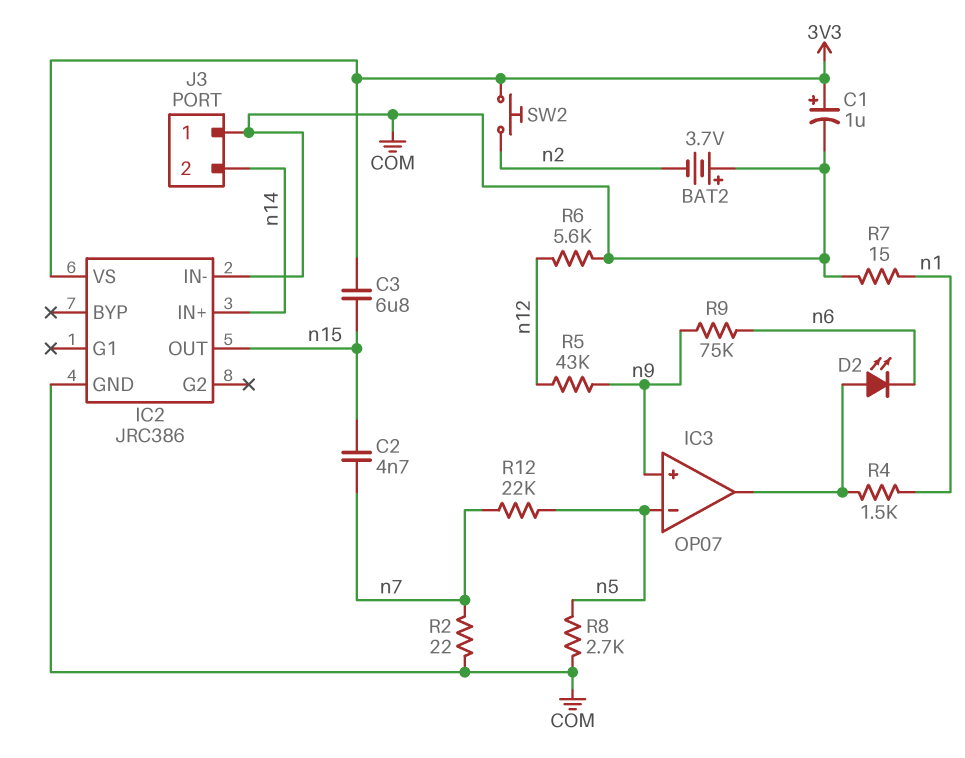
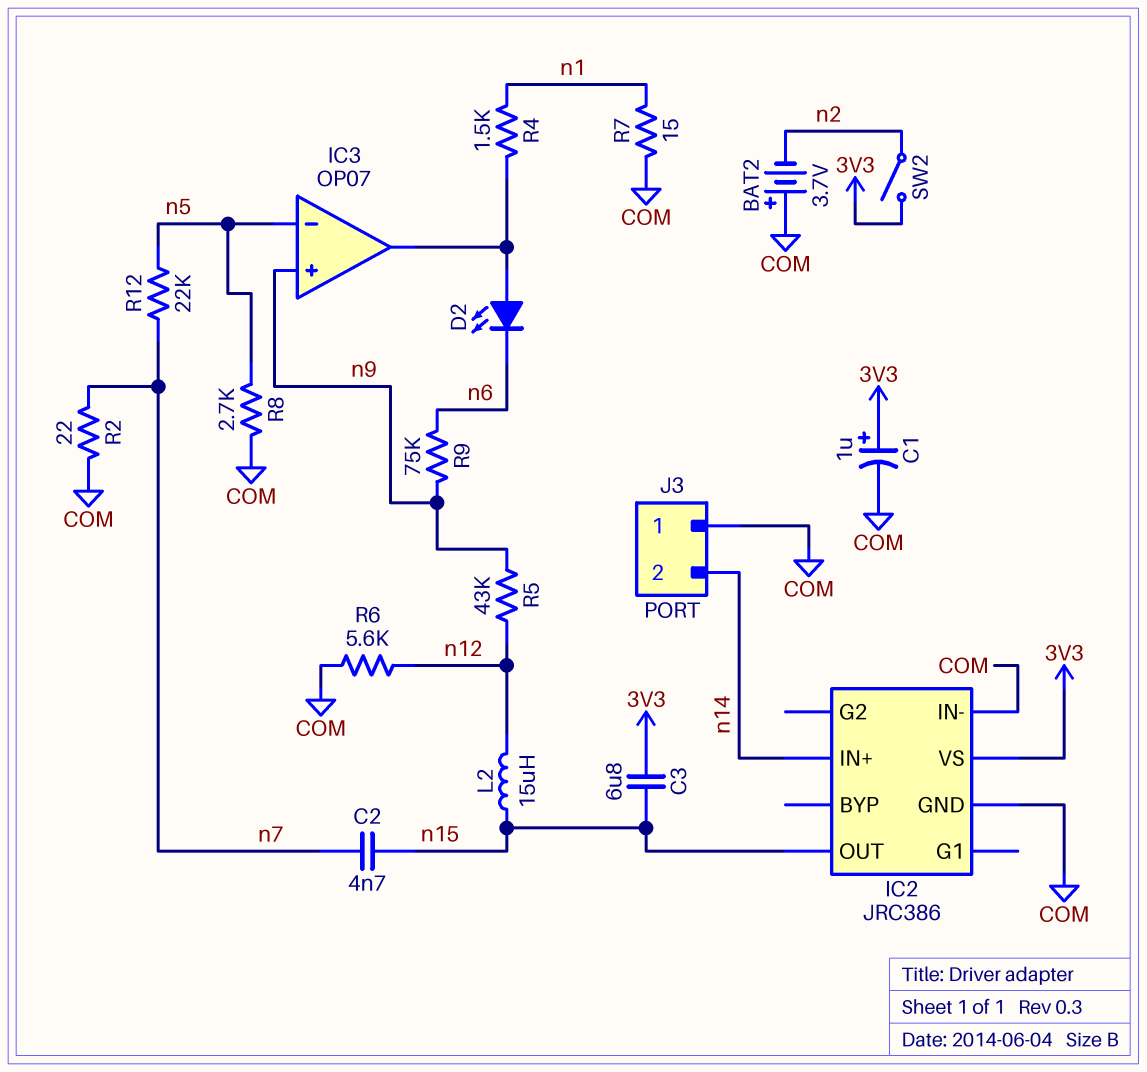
L2: none -> 15uH (n12, n15)
SW2: button (3V3, n2) -> switch (3V3, n2)

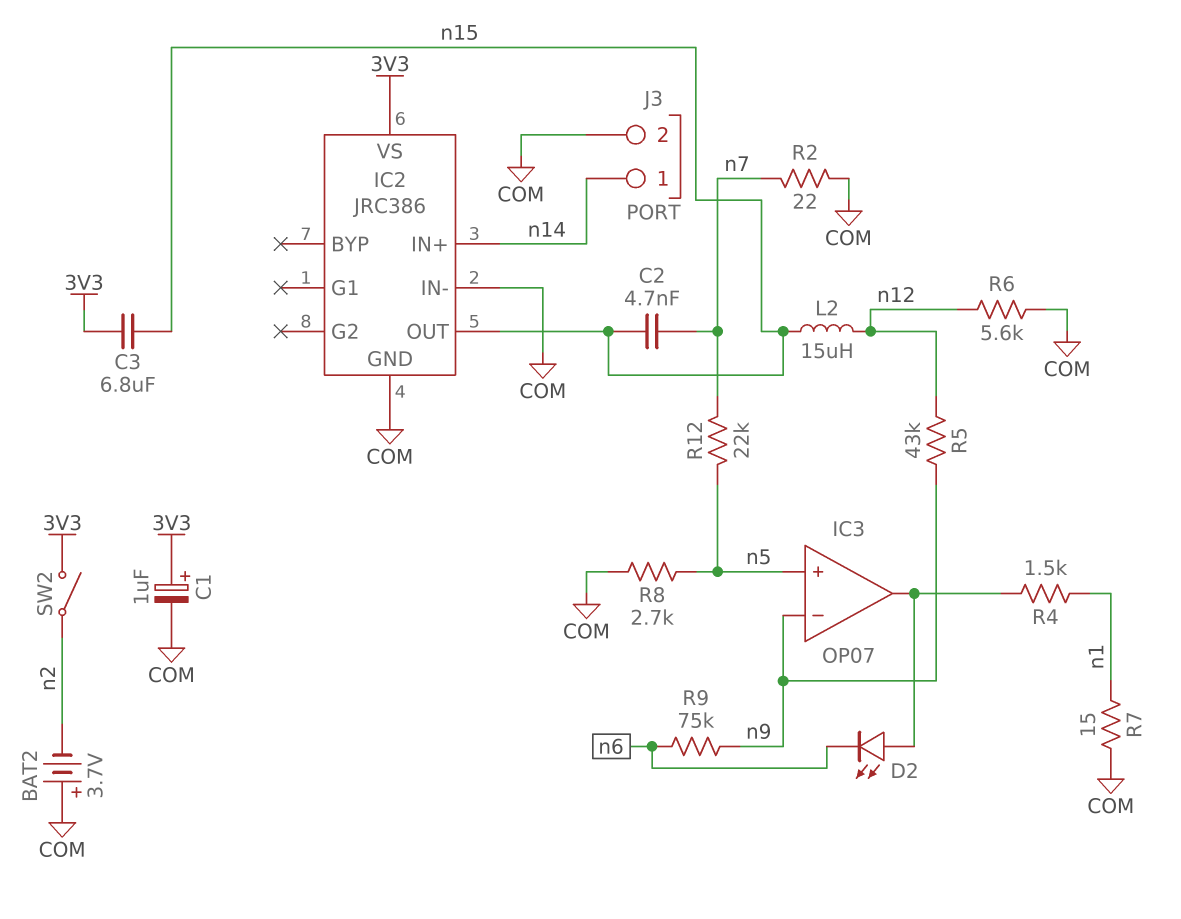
IC3 pin in+: n9 -> n5
IC3 pin in-: n5 -> n9
J3 pin 1: COM -> n14
J3 pin 2: n14 -> COM

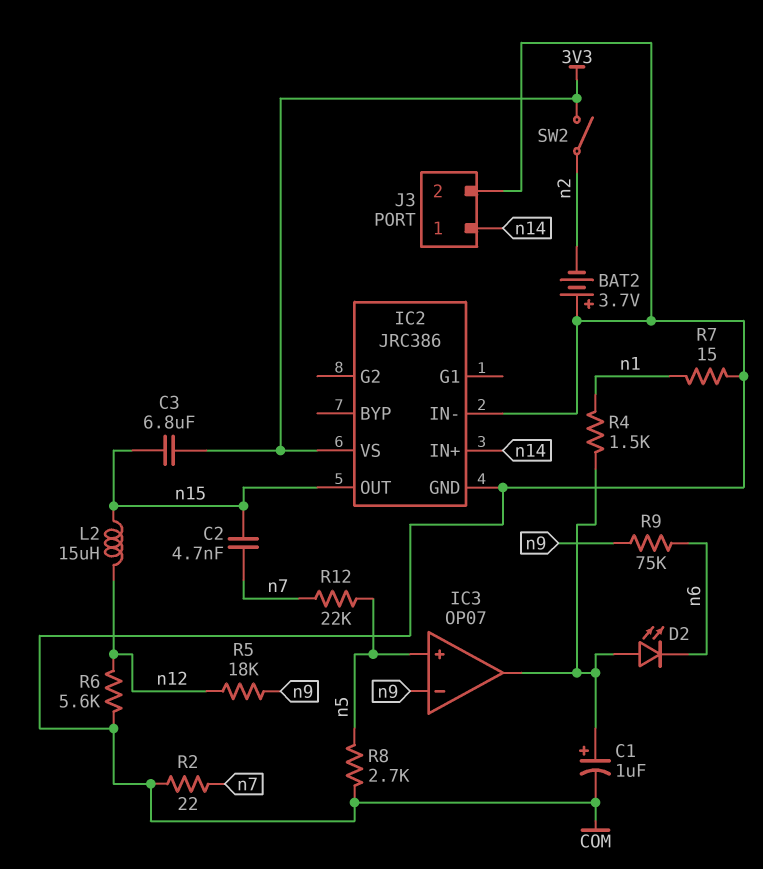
C1: 1uF (plus 3V3, minus COM) -> 1uF (plus IC3/out, minus COM)
R5: 43k (n9, n12) -> 18k (n9, n12)

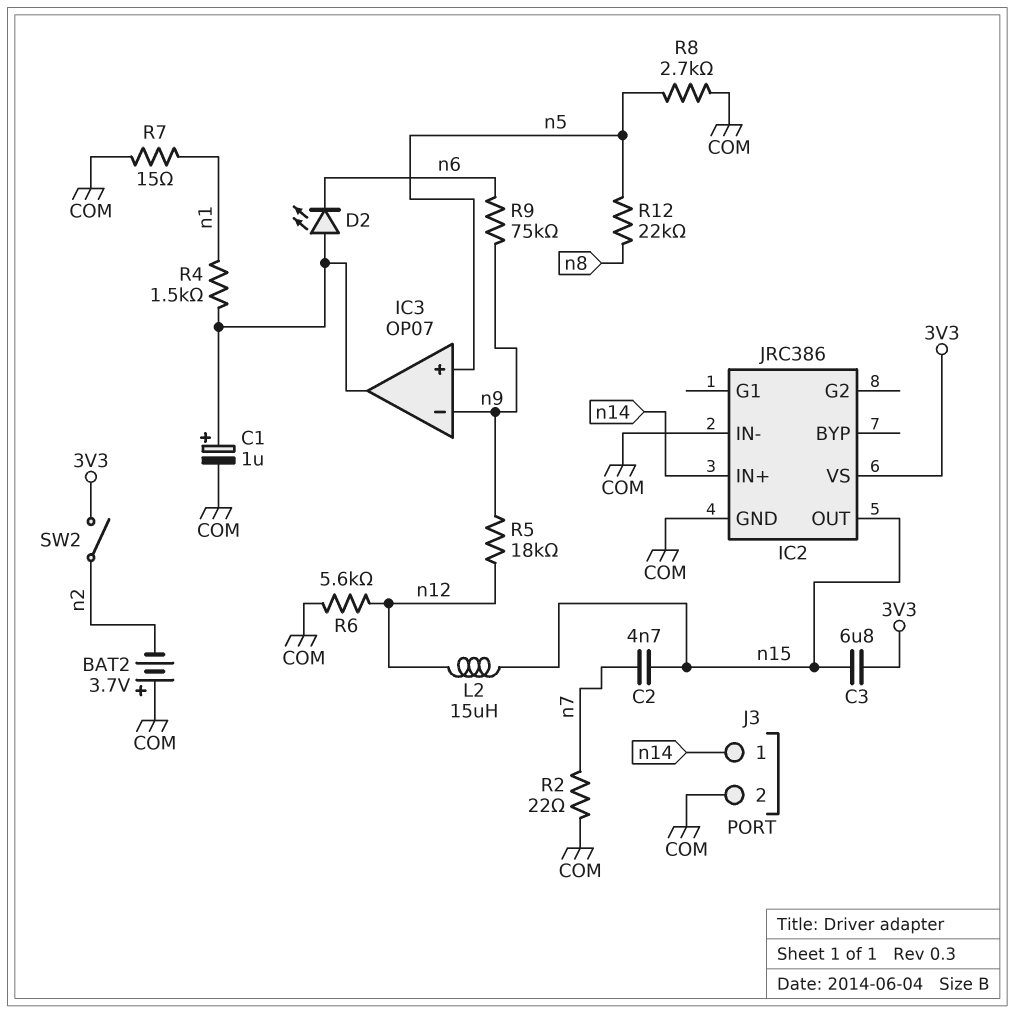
R12: 22k (n5, n7) -> 22k (n5, n8)

